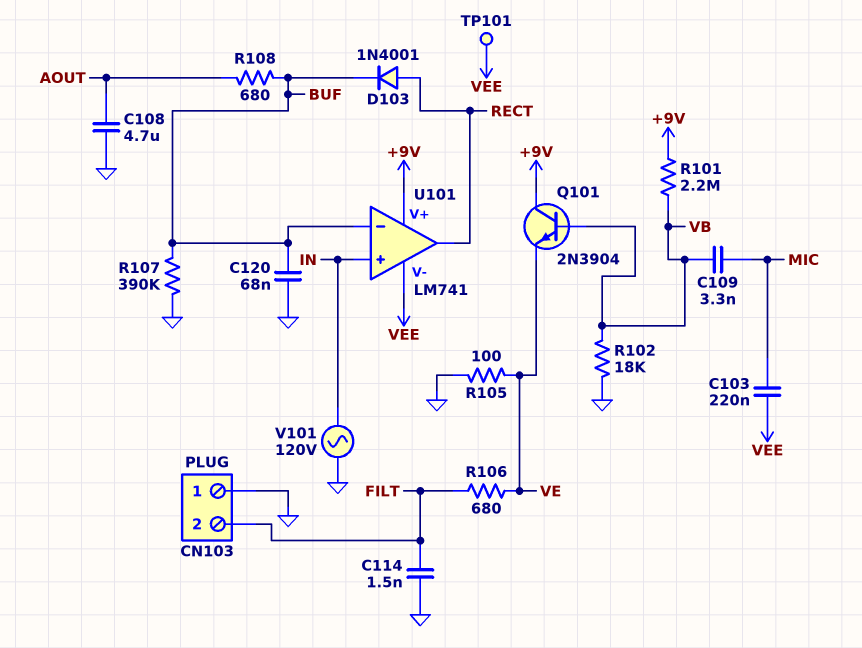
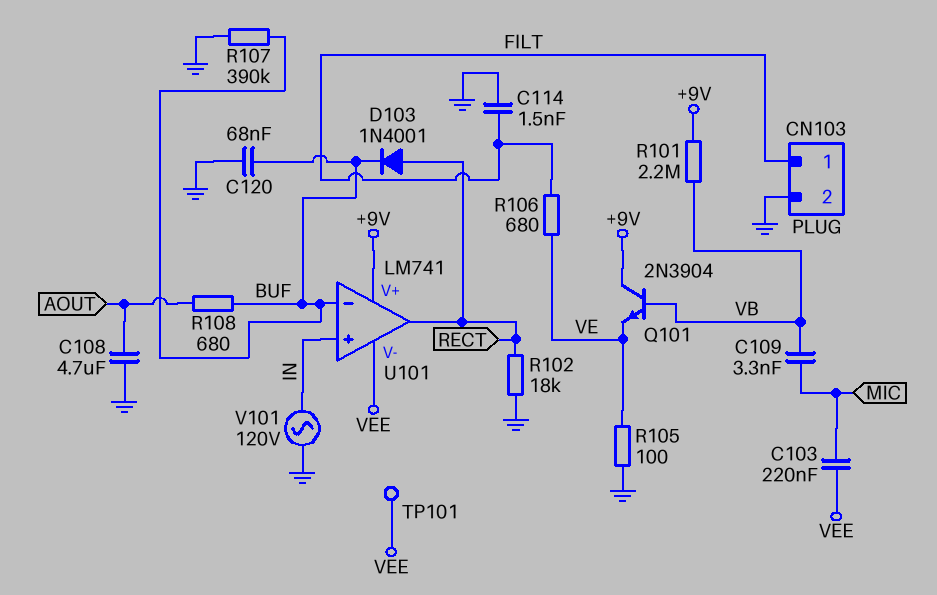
CN103 pin 1: GND -> FILT
CN103 pin 2: FILT -> GND
R102: 18k (GND, VB) -> 18k (GND, RECT)

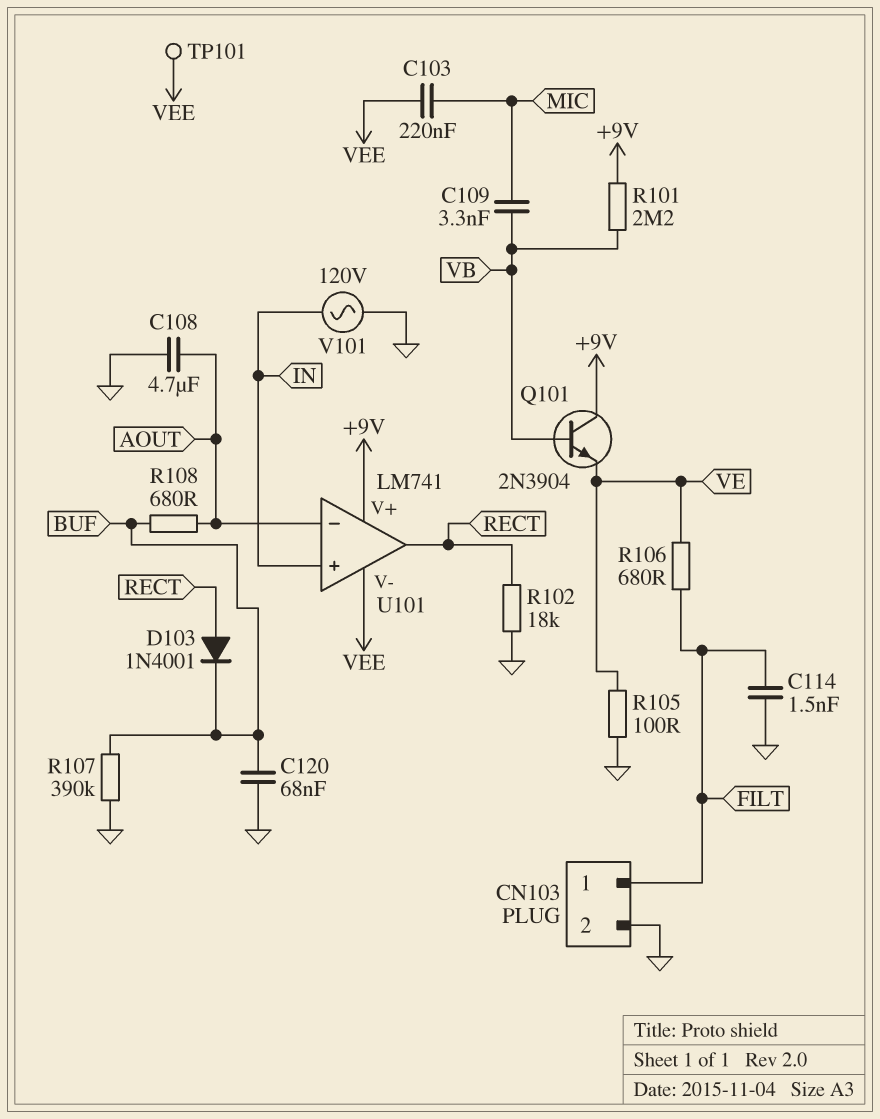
U101 pin in-: BUF -> AOUT

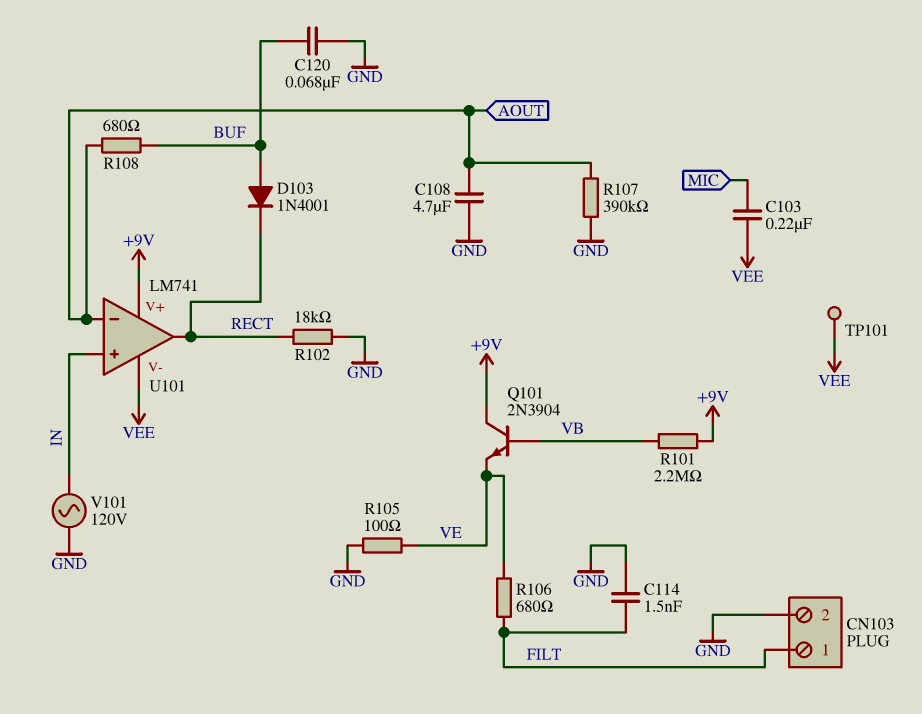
C109: 3.3nF (MIC, VB) -> none
D103: diode 1N4001 (A RECT, K BUF) -> diode 1N4001 (A BUF, K RECT)
R107: 390k (BUF, GND) -> 390k (AOUT, GND)

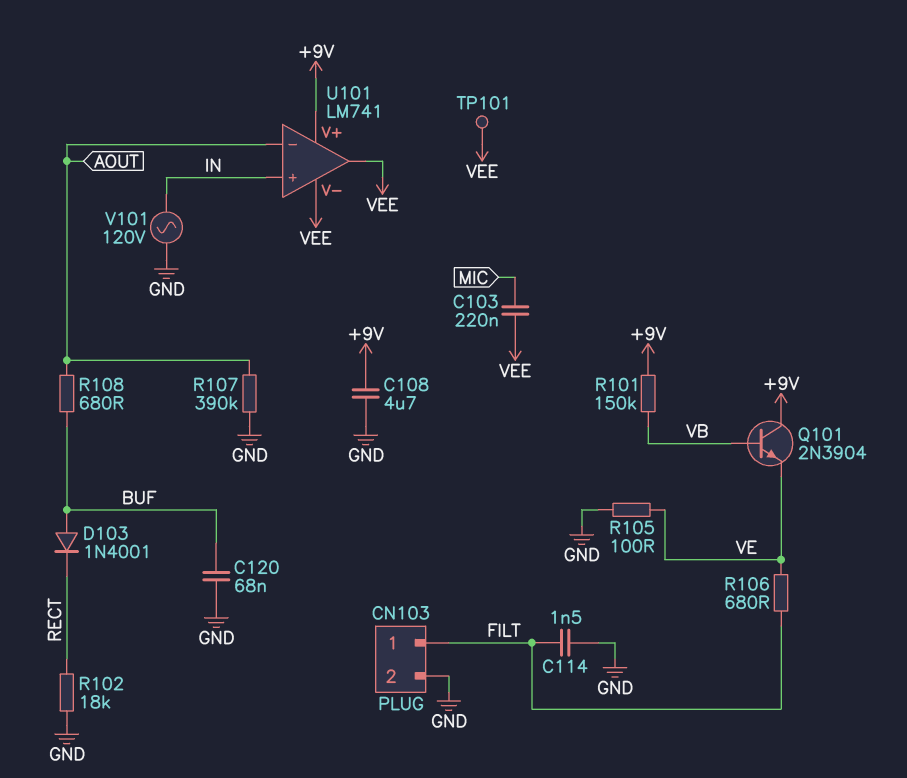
C108: 4.7uF (AOUT, GND) -> 4.7uF (+9V, GND)
R101: 2.2M (+9V, VB) -> 150k (+9V, VB)
U101 pin out: RECT -> VEE

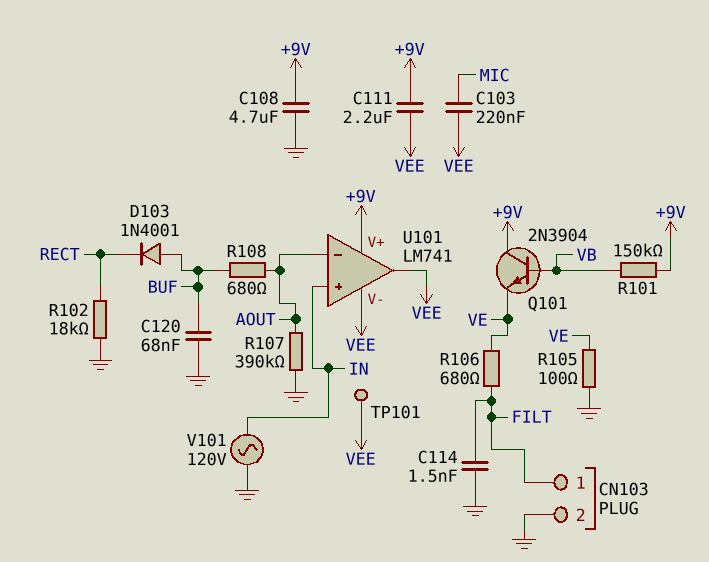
C111: none -> 2.2uF (+9V, VEE)

